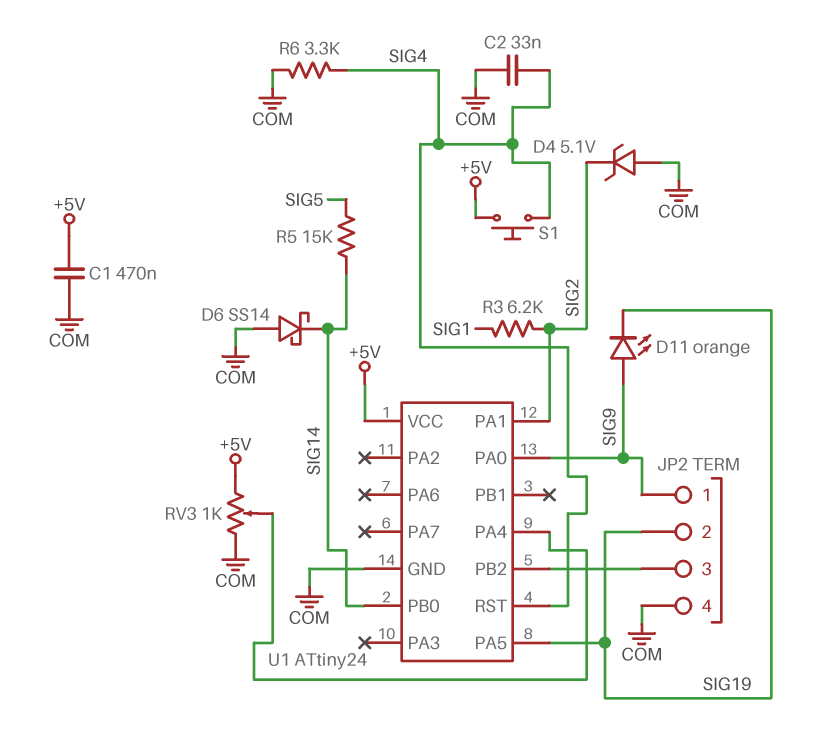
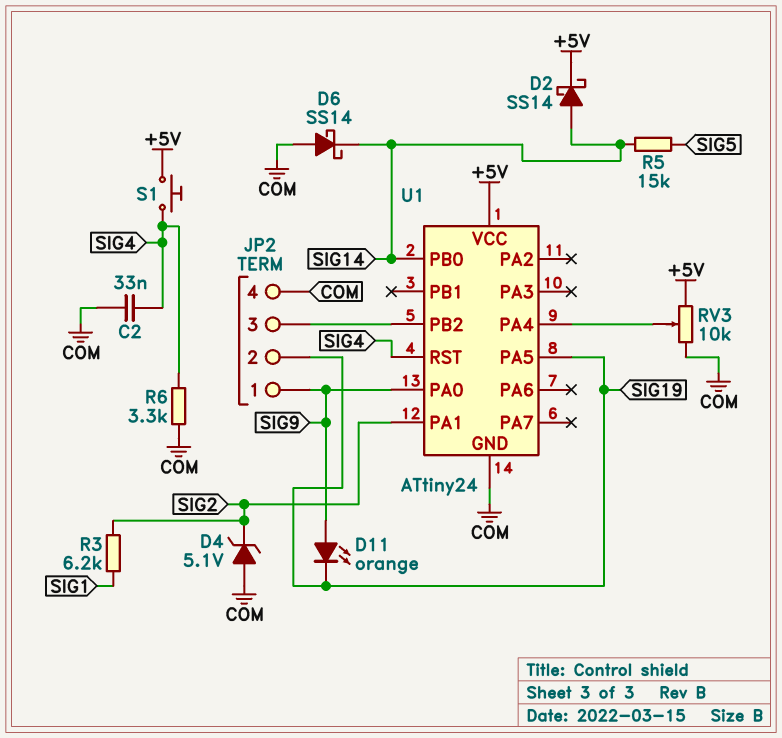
C1: 470nF (+5V, COM) -> none
D2: none -> schottky SS14 (A SIG14, K +5V)
RV3: 1k (+5V, COM, wiper U1/PA4) -> 10k (+5V, COM, wiper U1/PA4)

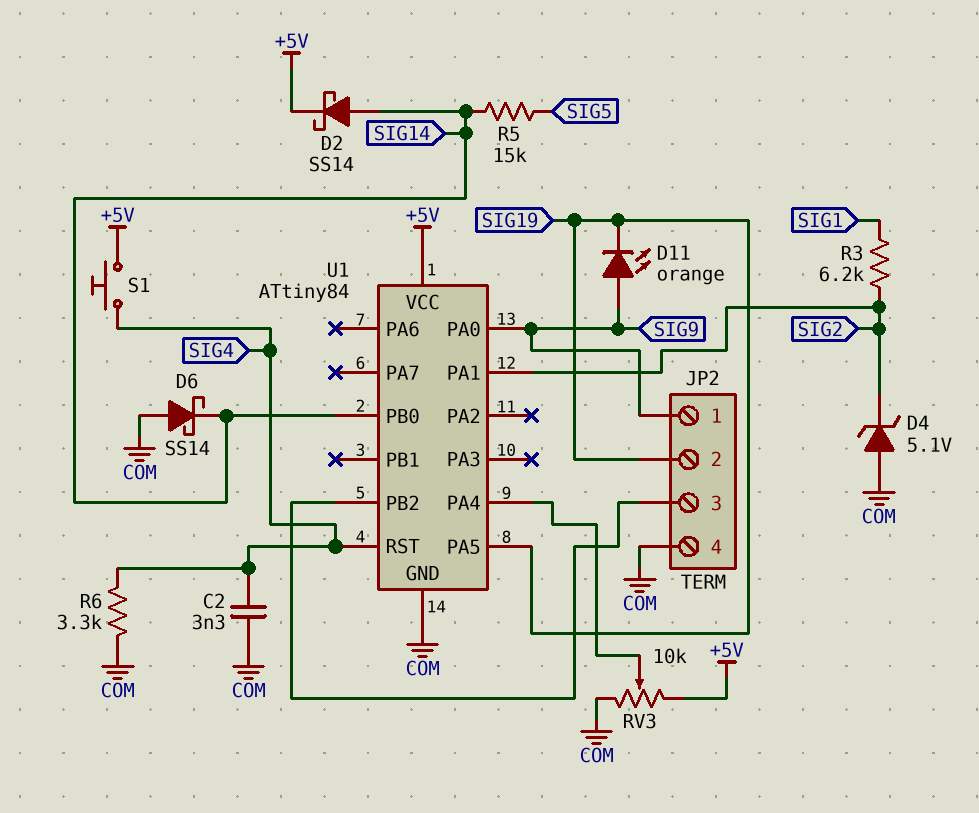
C2: 33nF (COM, SIG4) -> 3.3nF (COM, SIG4)
U1: ATtiny24 -> ATtiny84

